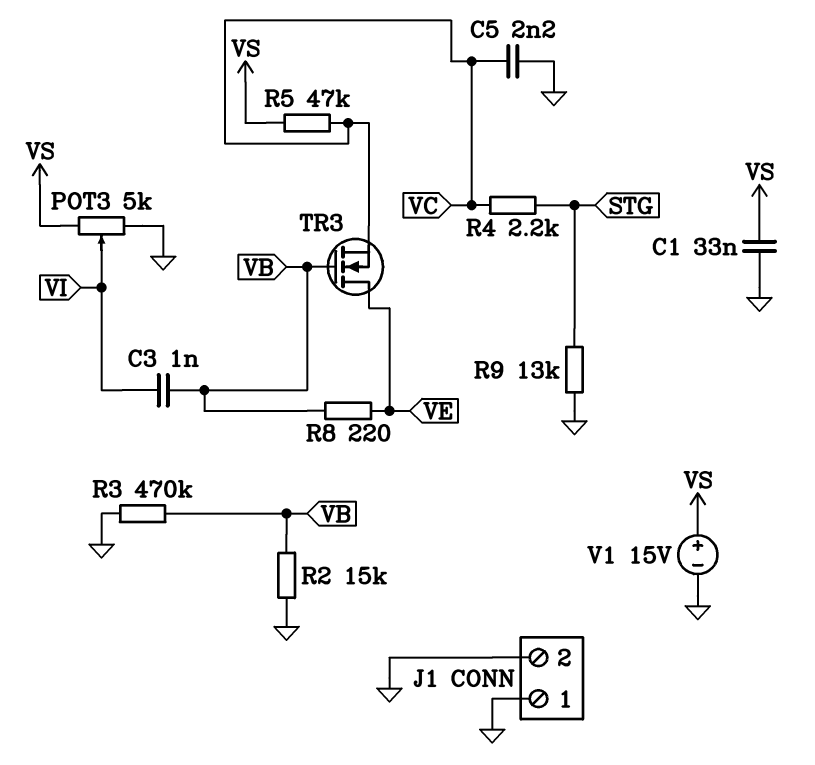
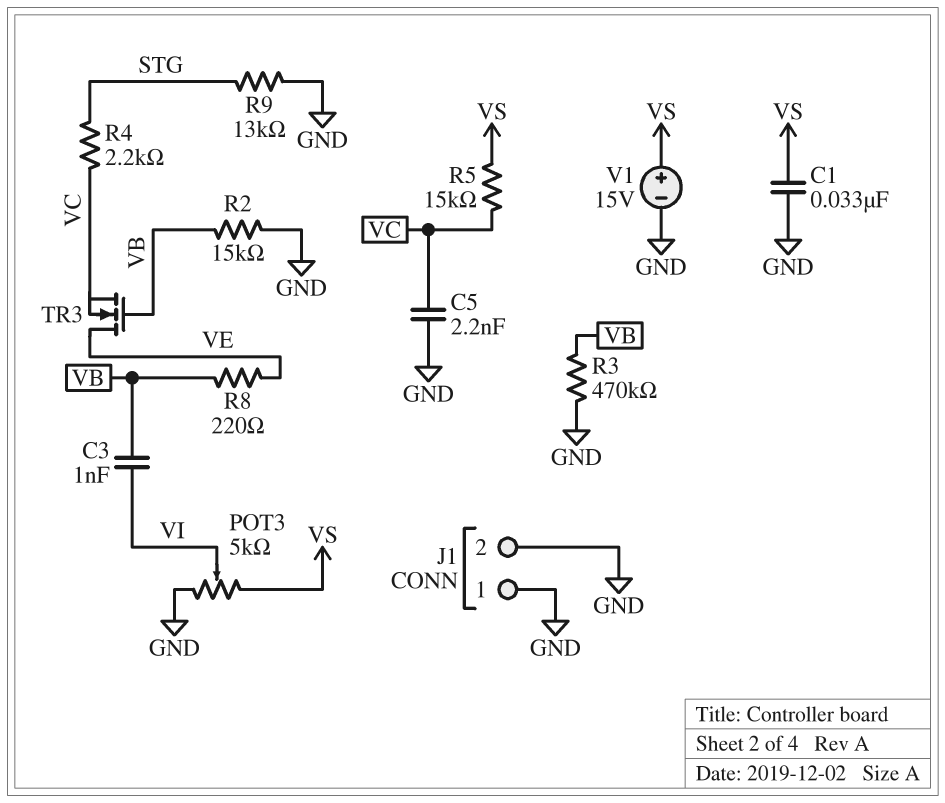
R5: 47k (VC, VS) -> 15k (VC, VS)

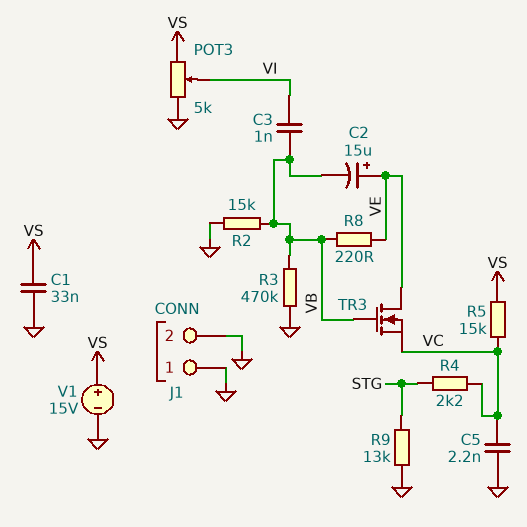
C2: none -> 15uF (plus VE, minus VB)

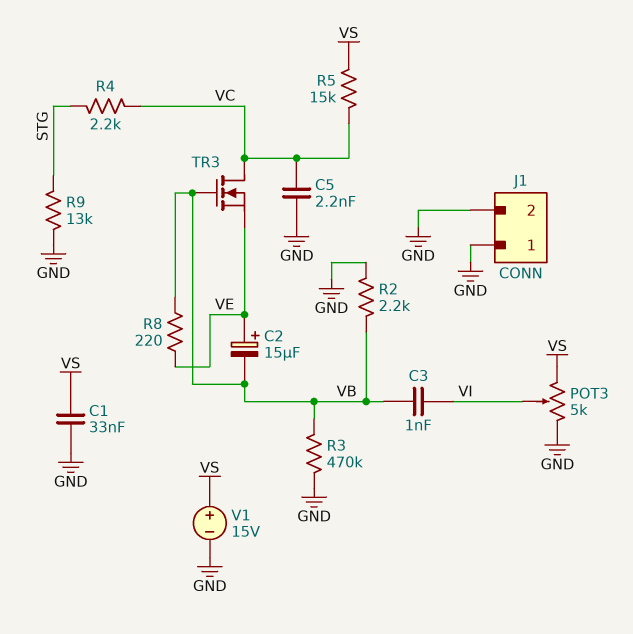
R2: 15k (GND, VB) -> 2.2k (GND, VB)
TR3: NMOS (G VB, D VE, S VC) -> NMOS (G VB, D VC, S VE)

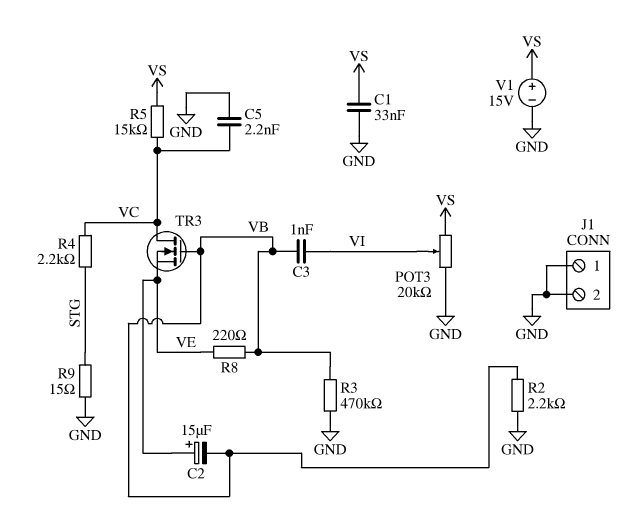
POT3: 5k (GND, VS, wiper VI) -> 20k (GND, VS, wiper VI)
R9: 13k (GND, STG) -> 15 (GND, STG)

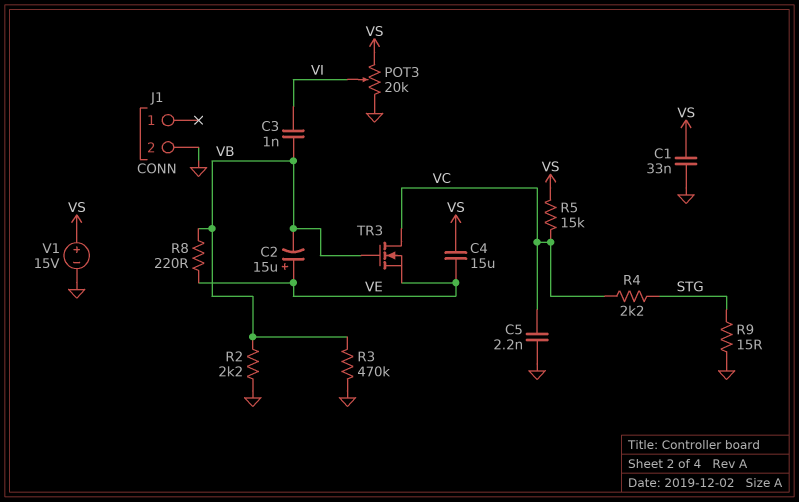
C4: none -> 15uF (VE, VS)
J1 pin 1: GND -> none

